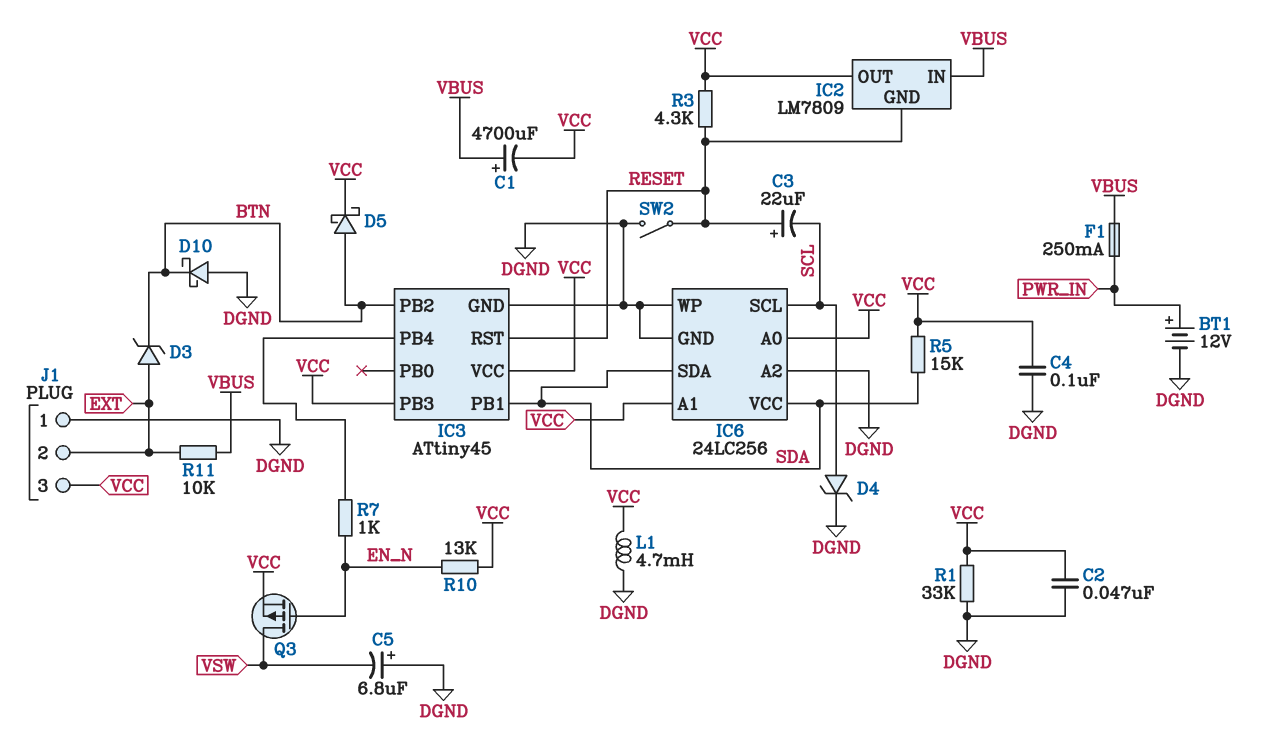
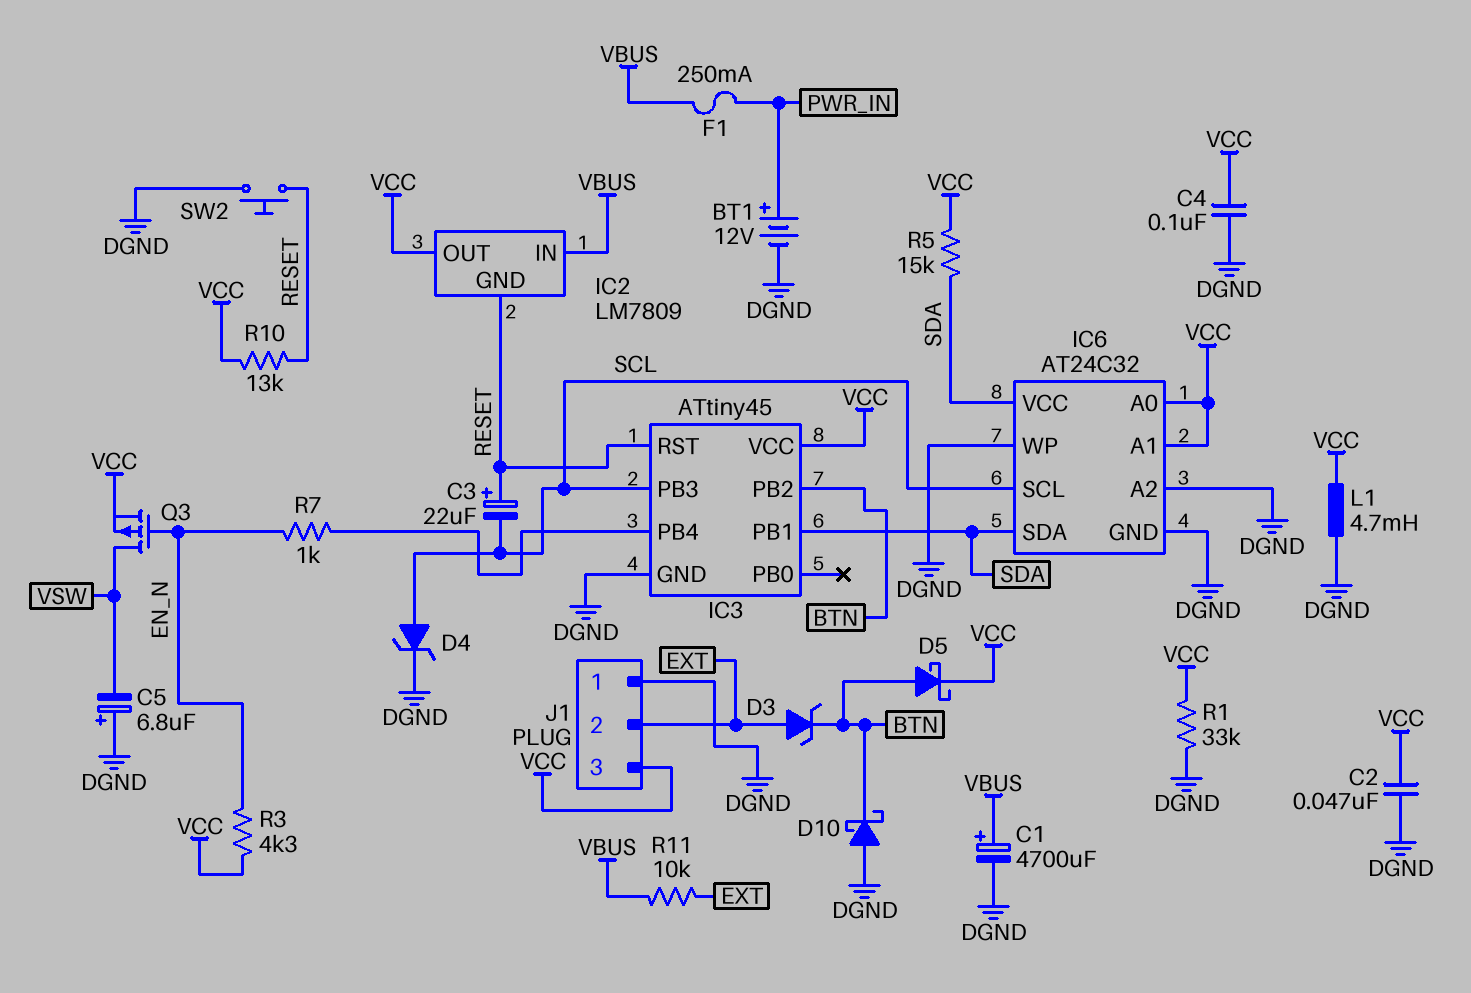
C1: 4700uF (plus VBUS, minus VCC) -> 4700uF (plus VBUS, minus DGND)
IC3 pin PB3: VCC -> SCL
IC6: 24LC256 -> AT24C32
R3: 4.3k (RESET, VCC) -> 4.3k (EN_N, VCC)
R10: 13k (EN_N, VCC) -> 13k (RESET, VCC)
SW2: switch (DGND, RESET) -> button (DGND, RESET)

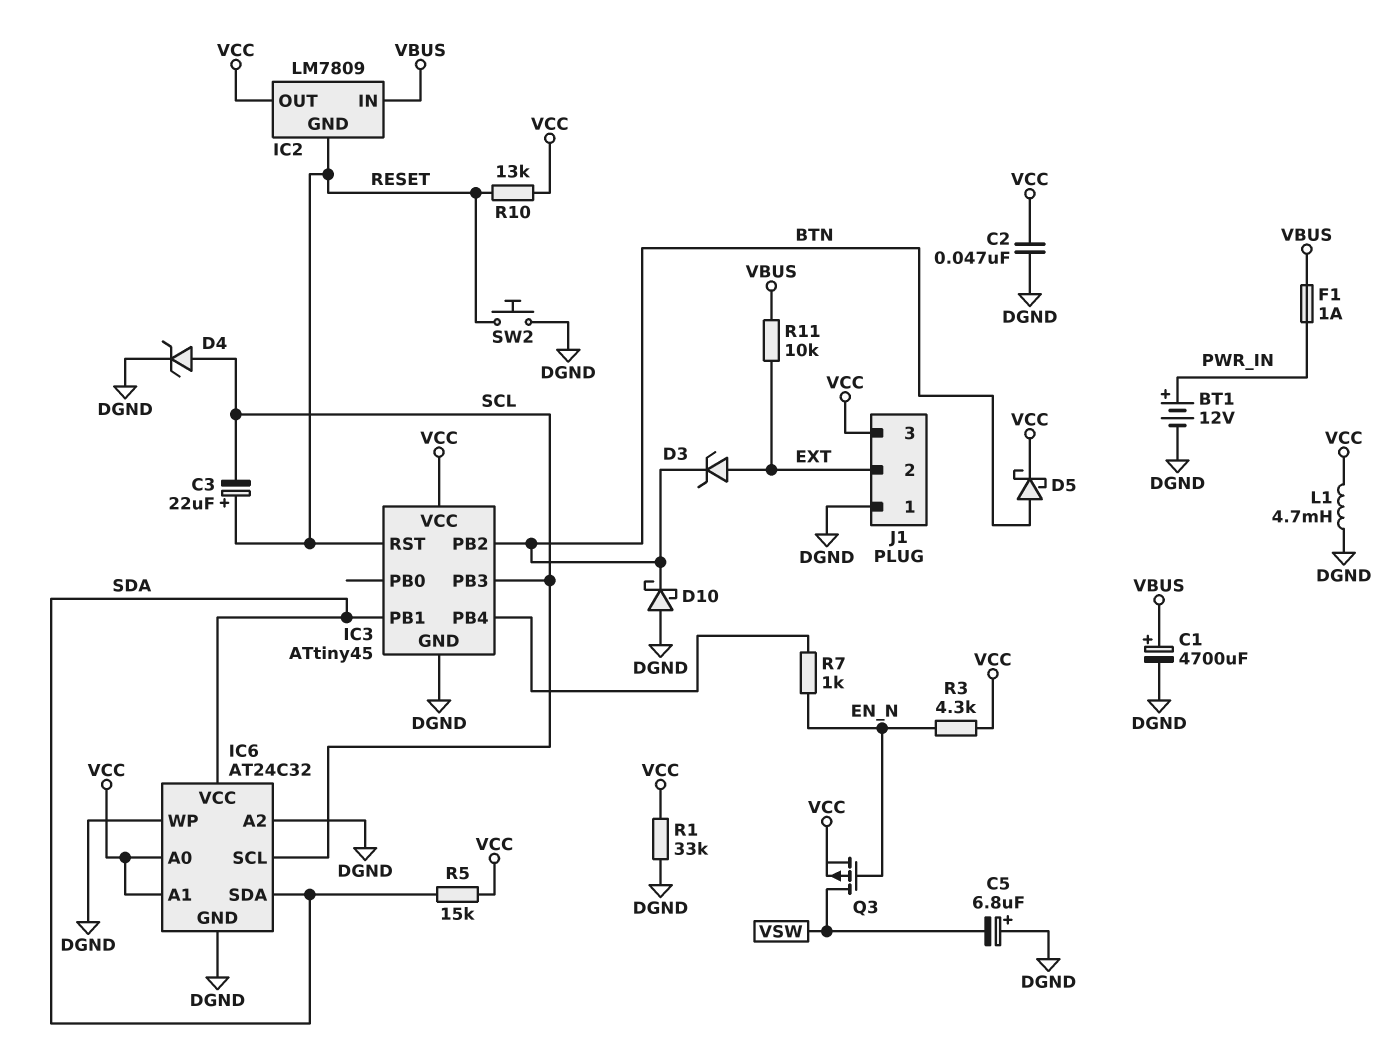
C4: 100nF (DGND, VCC) -> none
F1: 250mA (PWR_IN, VBUS) -> 1A (PWR_IN, VBUS)

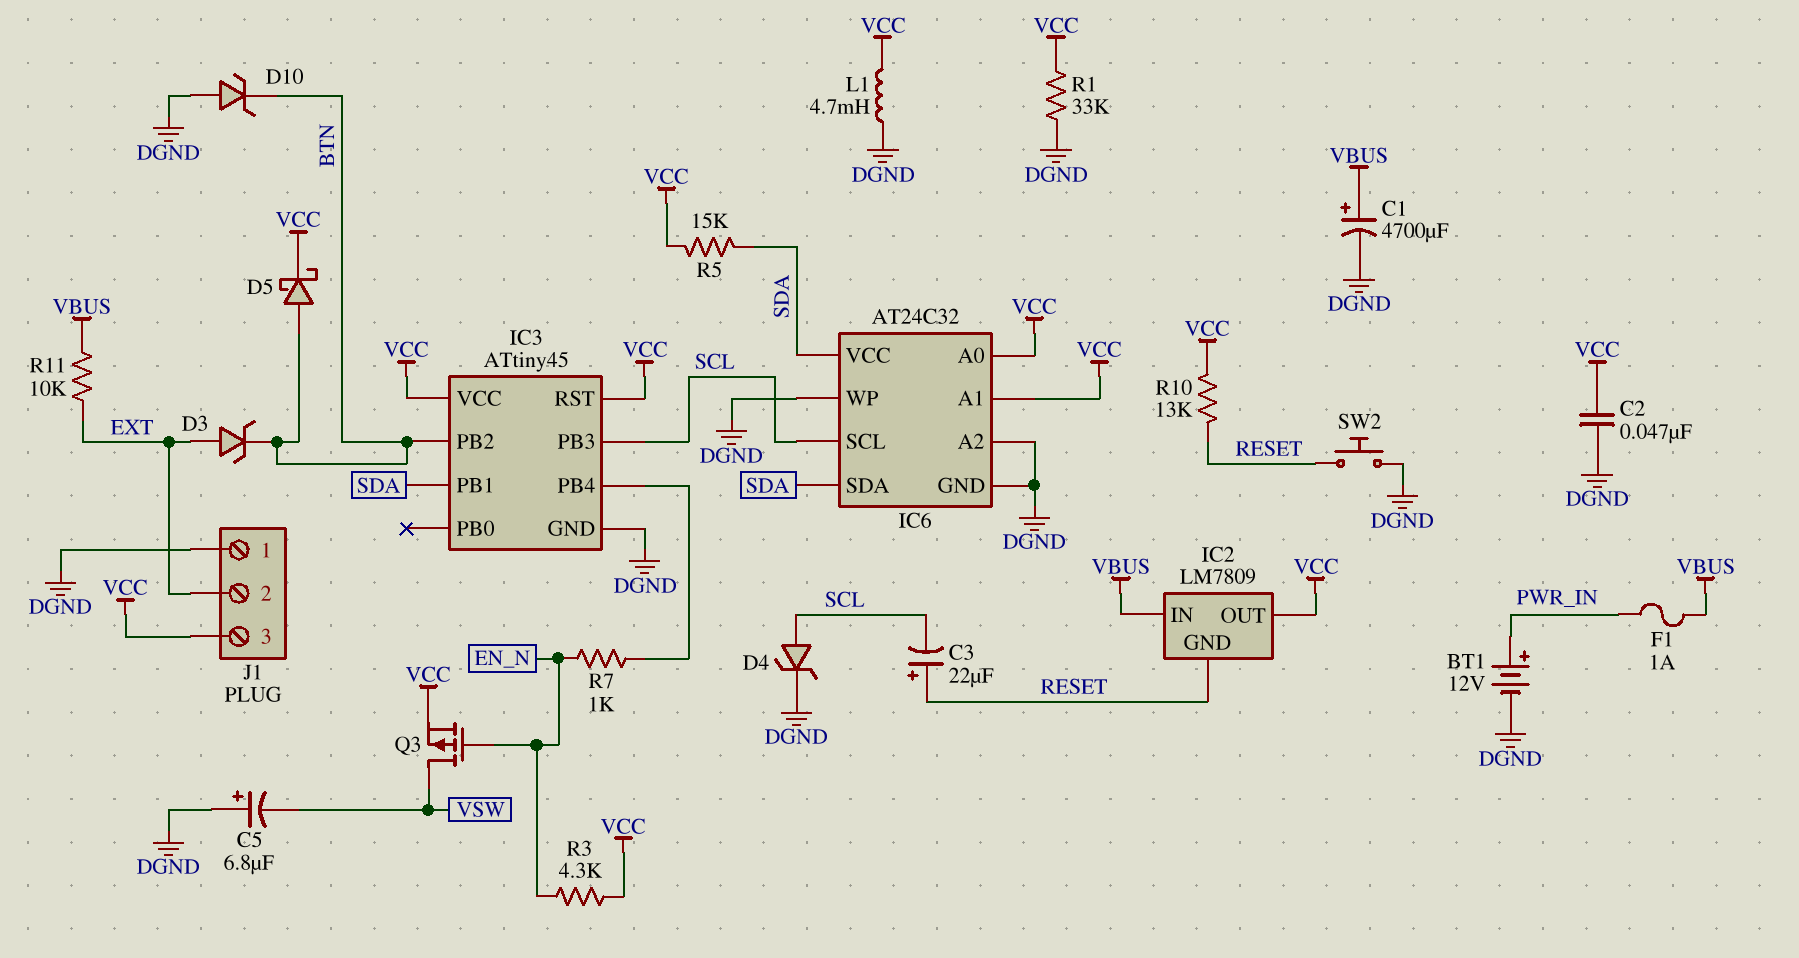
D10: schottky (A DGND, K BTN) -> zener (A DGND, K BTN)
IC3 pin RST: RESET -> VCC

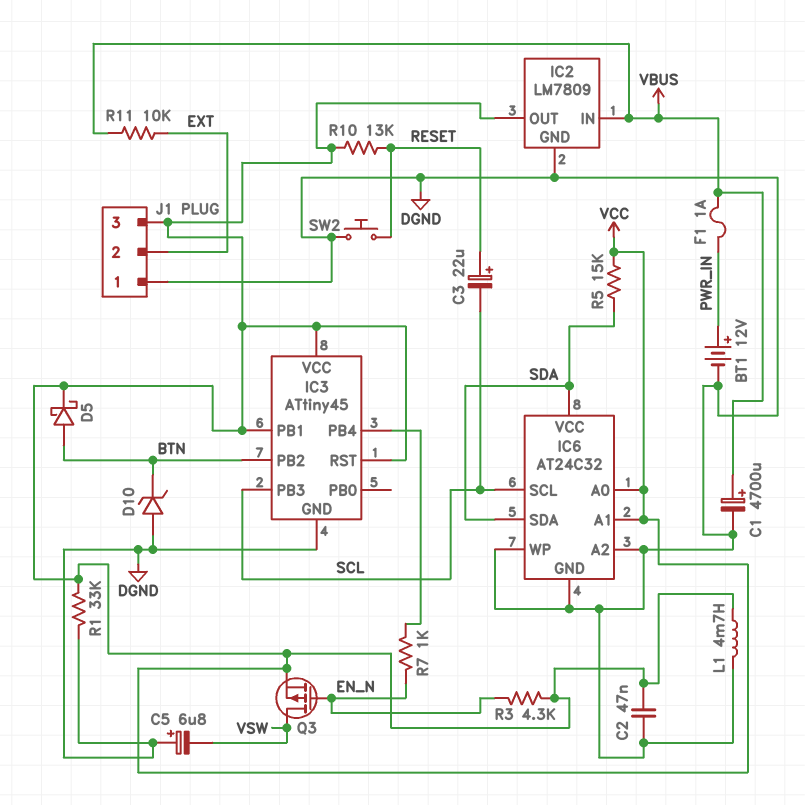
D3: zener (A EXT, K BTN) -> none
D4: zener (A SCL, K DGND) -> none
IC2 pin GND: RESET -> DGND
IC3 pin PB1: SDA -> VCC

